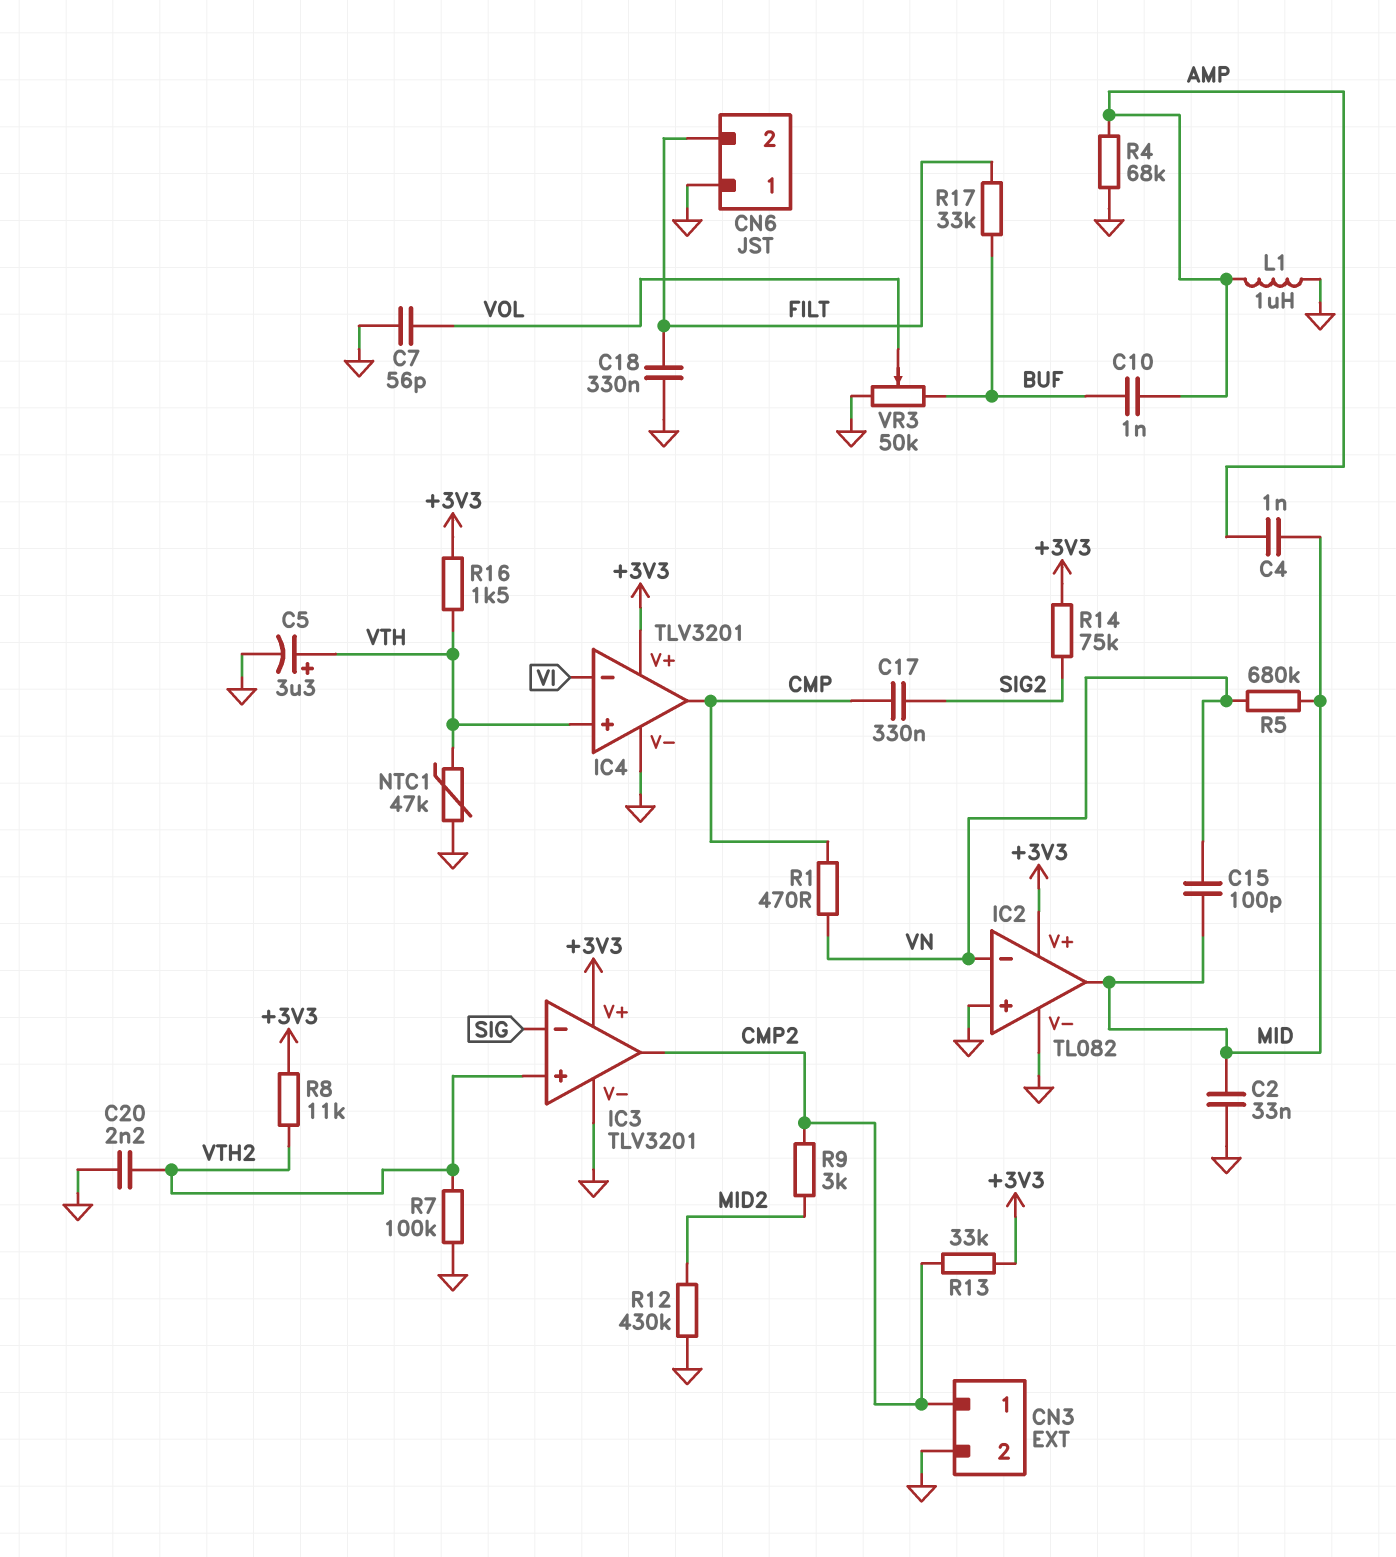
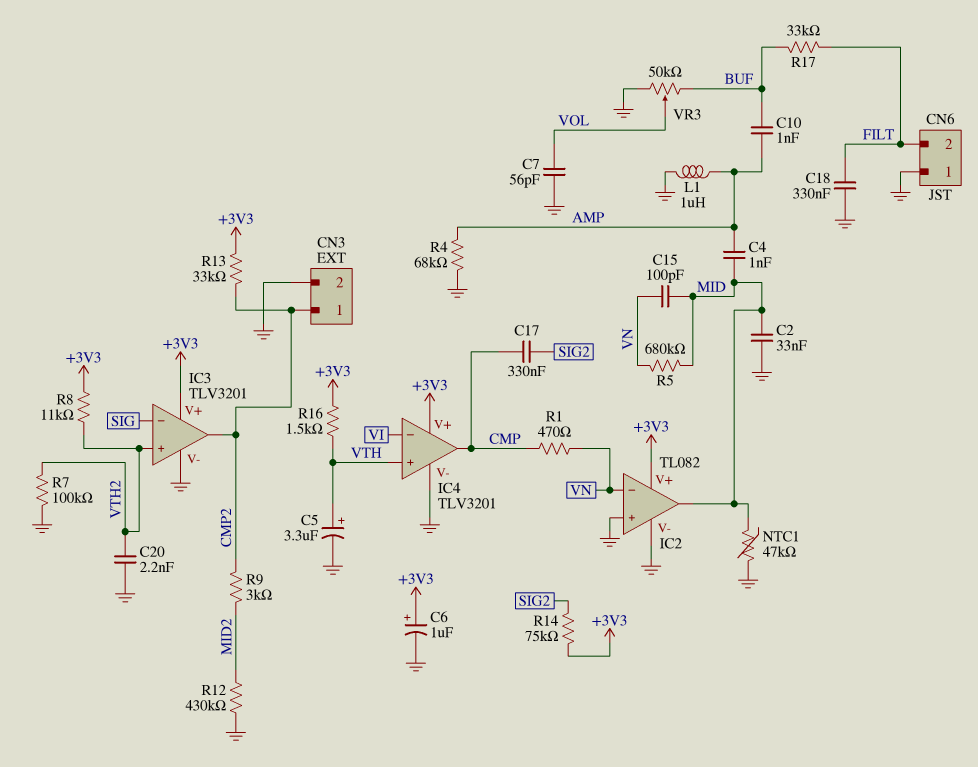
C6: none -> 1uF (plus +3V3, minus GND)
NTC1: 47k (GND, VTH) -> 47k (GND, MID)

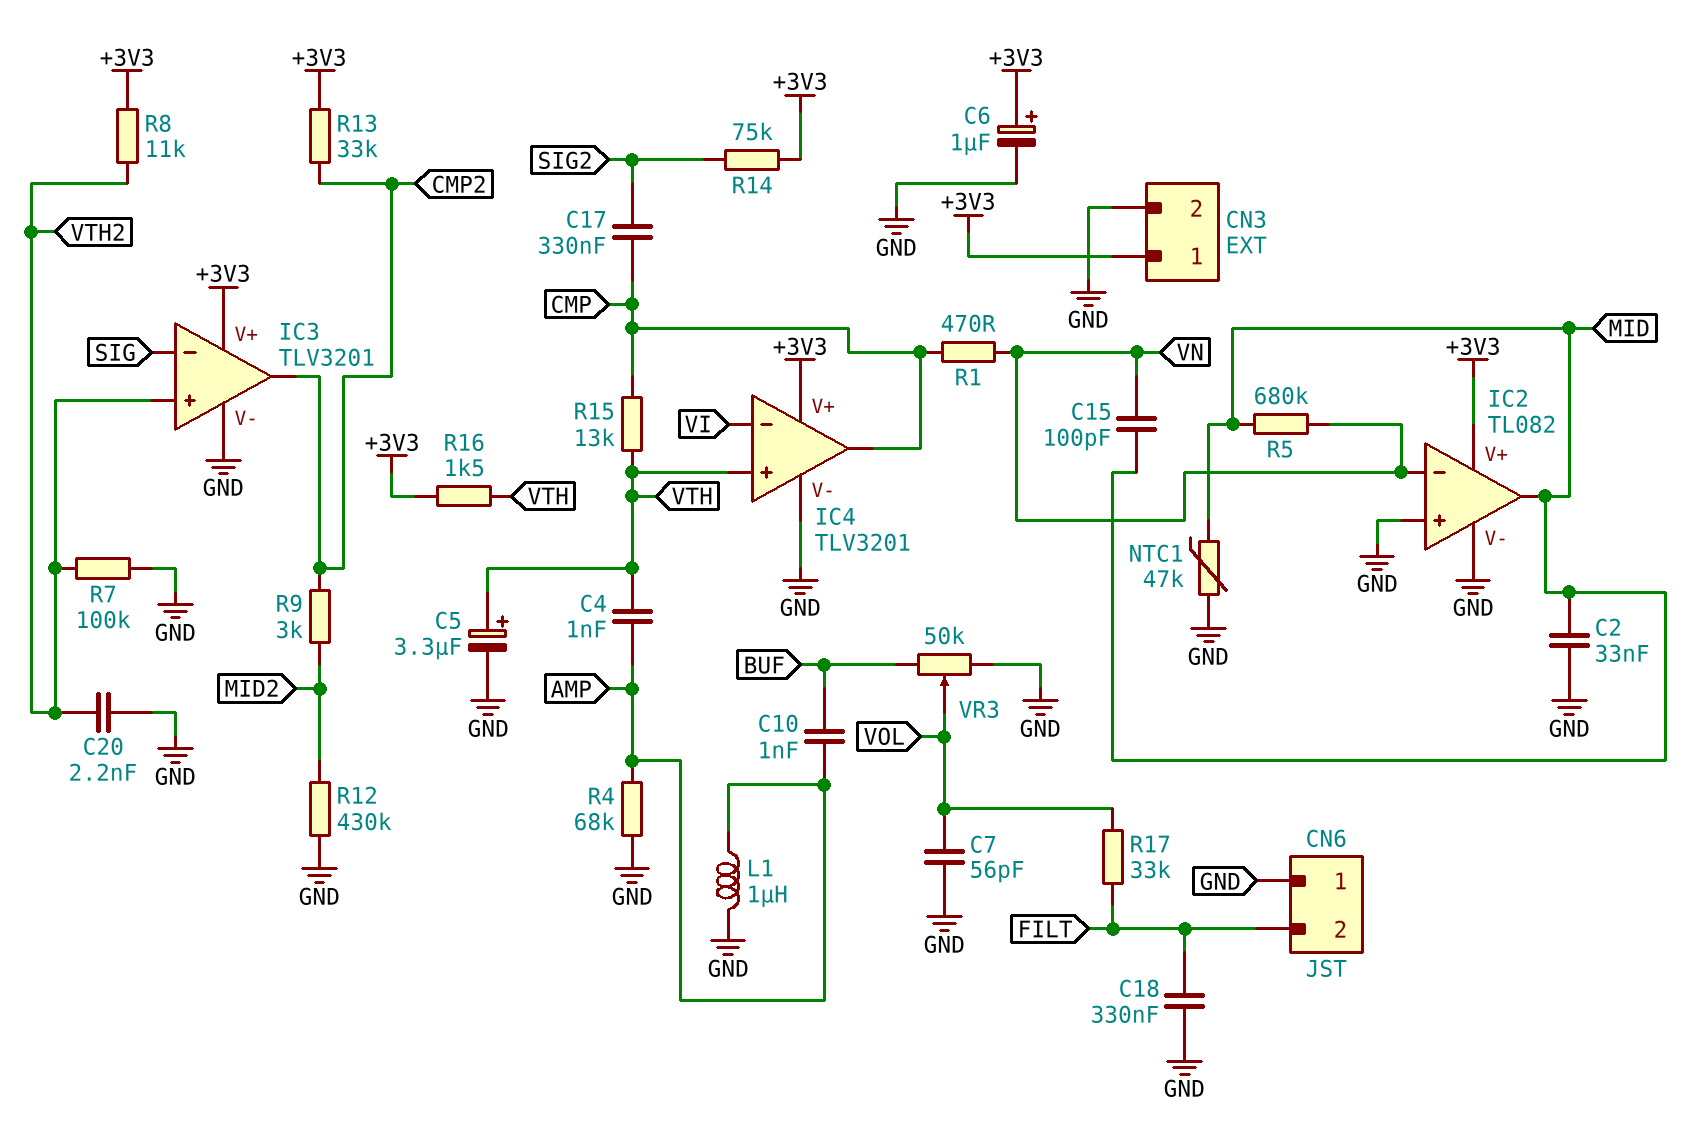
C4: 1nF (AMP, MID) -> 1nF (AMP, VTH)
CN3 pin 1: CMP2 -> +3V3
R15: none -> 13k (CMP, VTH)
R17: 33k (BUF, FILT) -> 33k (FILT, VOL)

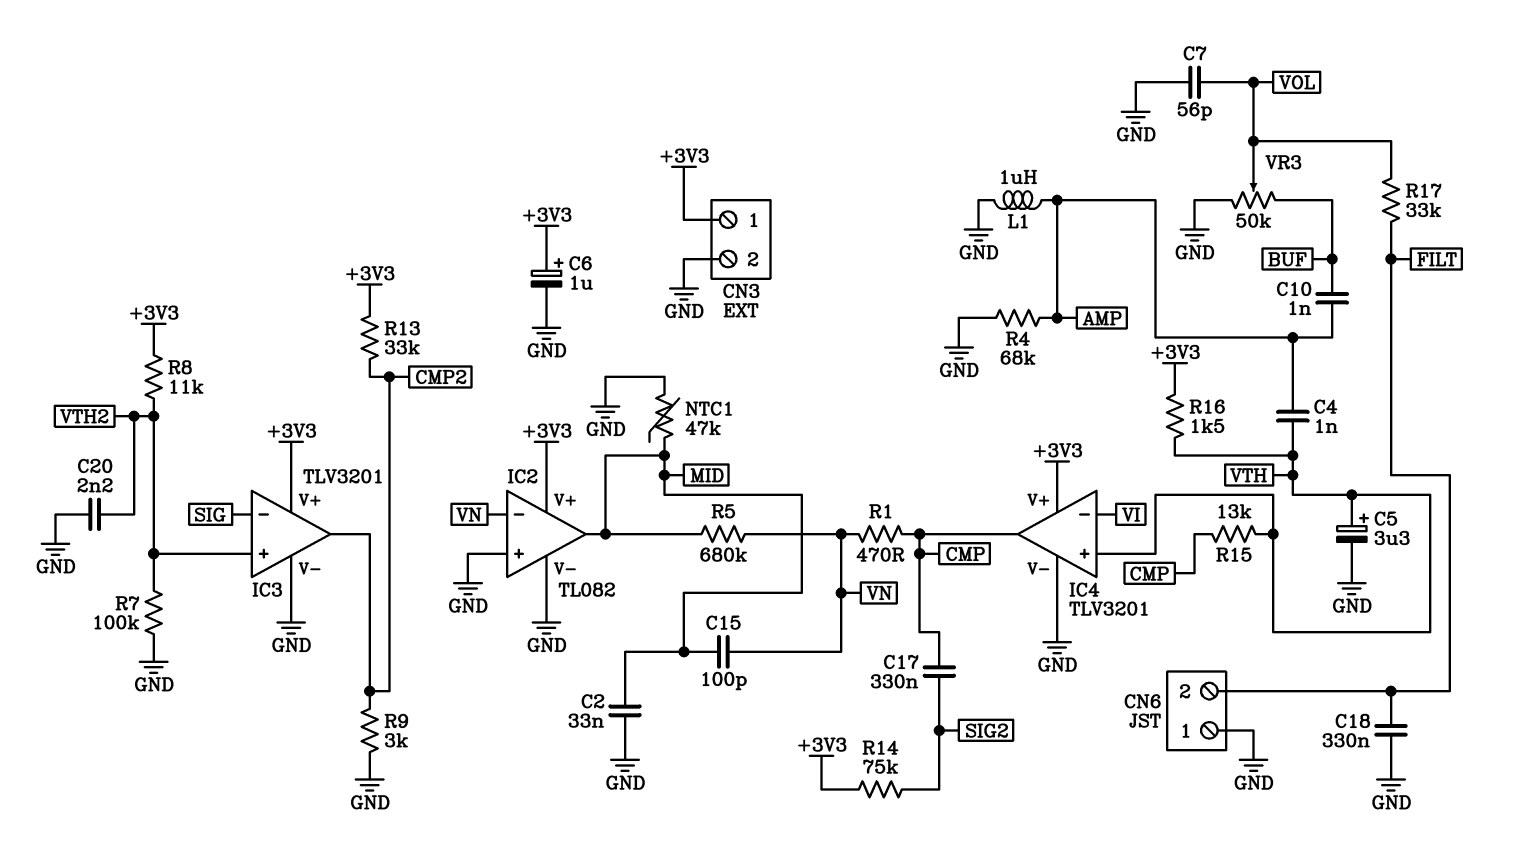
R9: 3k (CMP2, MID2) -> 3k (CMP2, GND)
R12: 430k (GND, MID2) -> none

